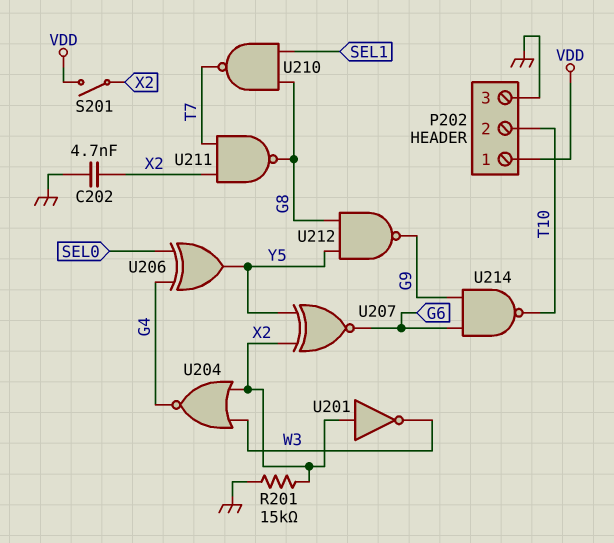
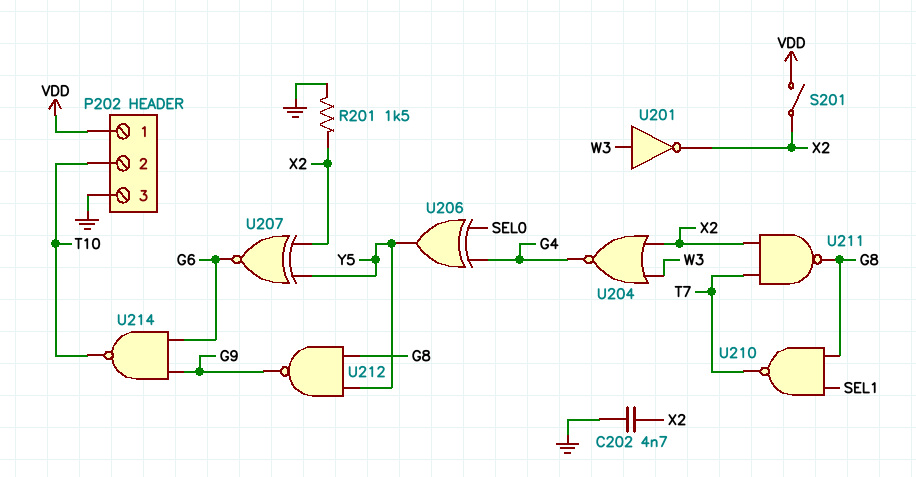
R201: 15k (GND, X2) -> 1.5k (GND, X2)
U201: NOT (in X2, out W3) -> NOT (in W3, out X2)

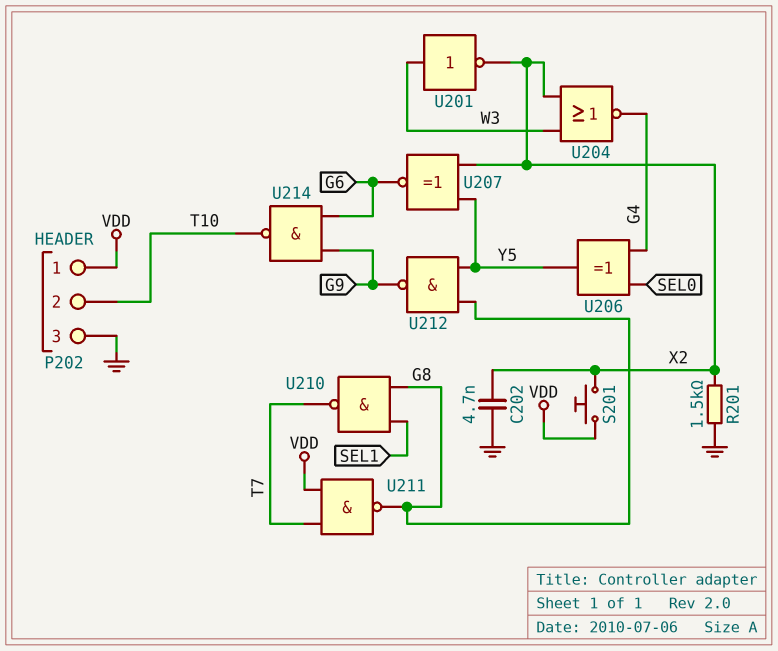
S201: switch (VDD, X2) -> button (VDD, X2)
U211: NAND (in T7, in X2, out G8) -> NAND (in T7, in VDD, out G8)

